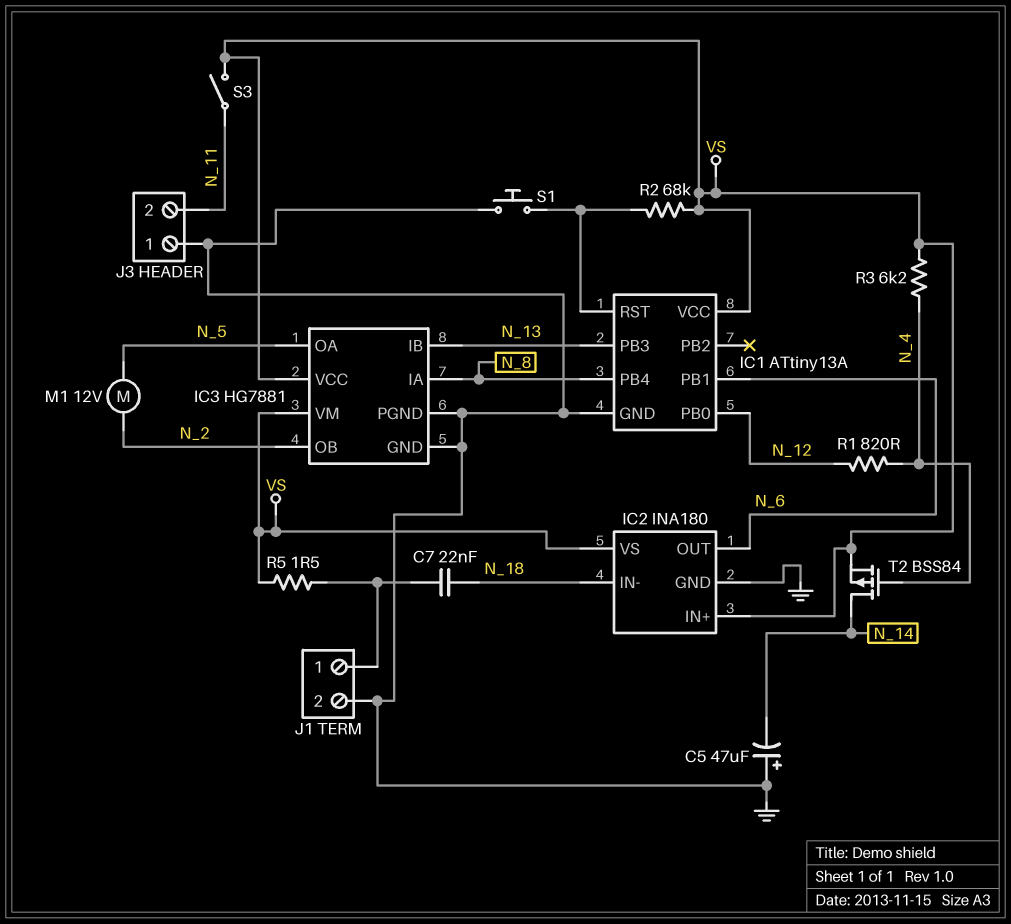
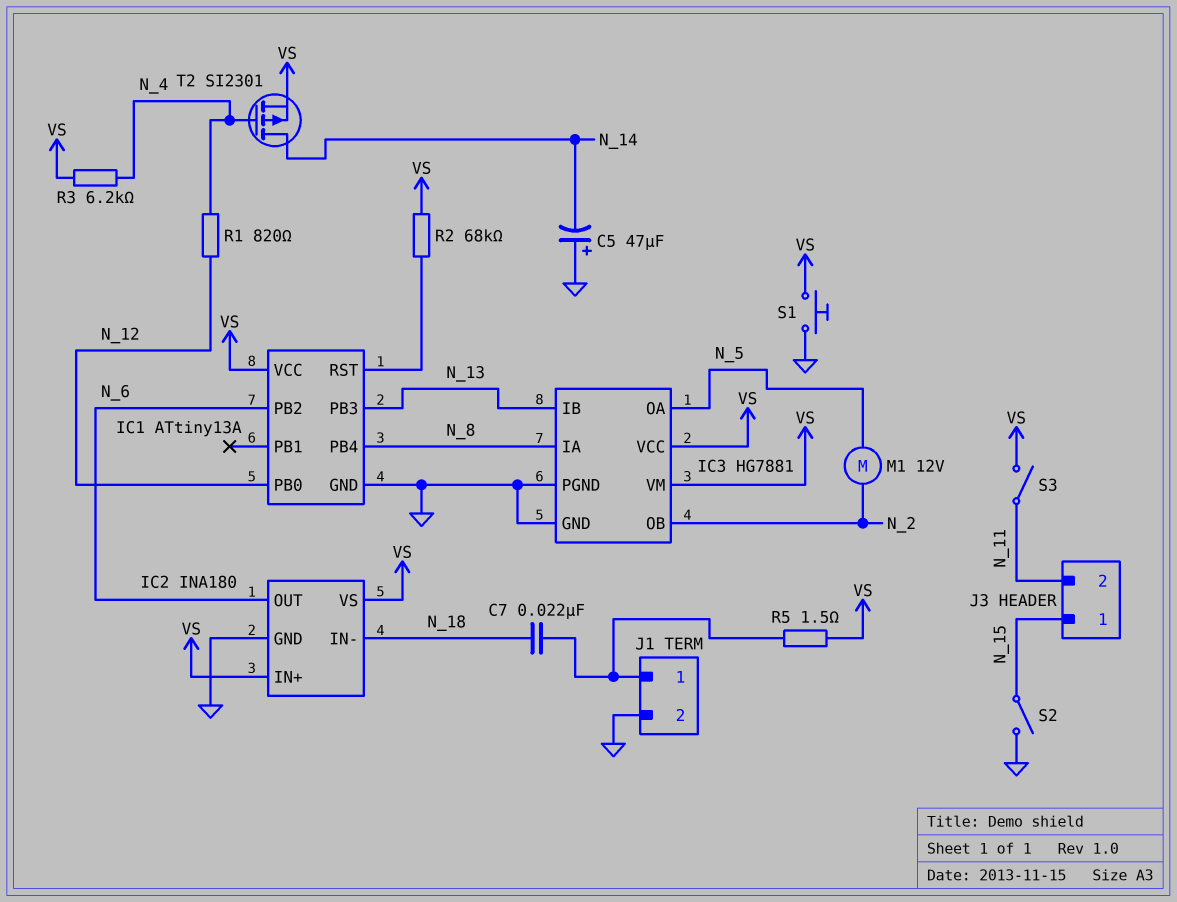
IC1 pin PB1: N_6 -> none
IC1 pin PB2: none -> N_6
J3 pin 1: GND -> N_15
S1: button (GND, IC1/RST) -> button (GND, VS)
S2: none -> switch (GND, N_15)
T2: PMOS BSS84 (G N_4, D N_14, S VS) -> PMOS SI2301 (G N_4, D N_14, S VS)

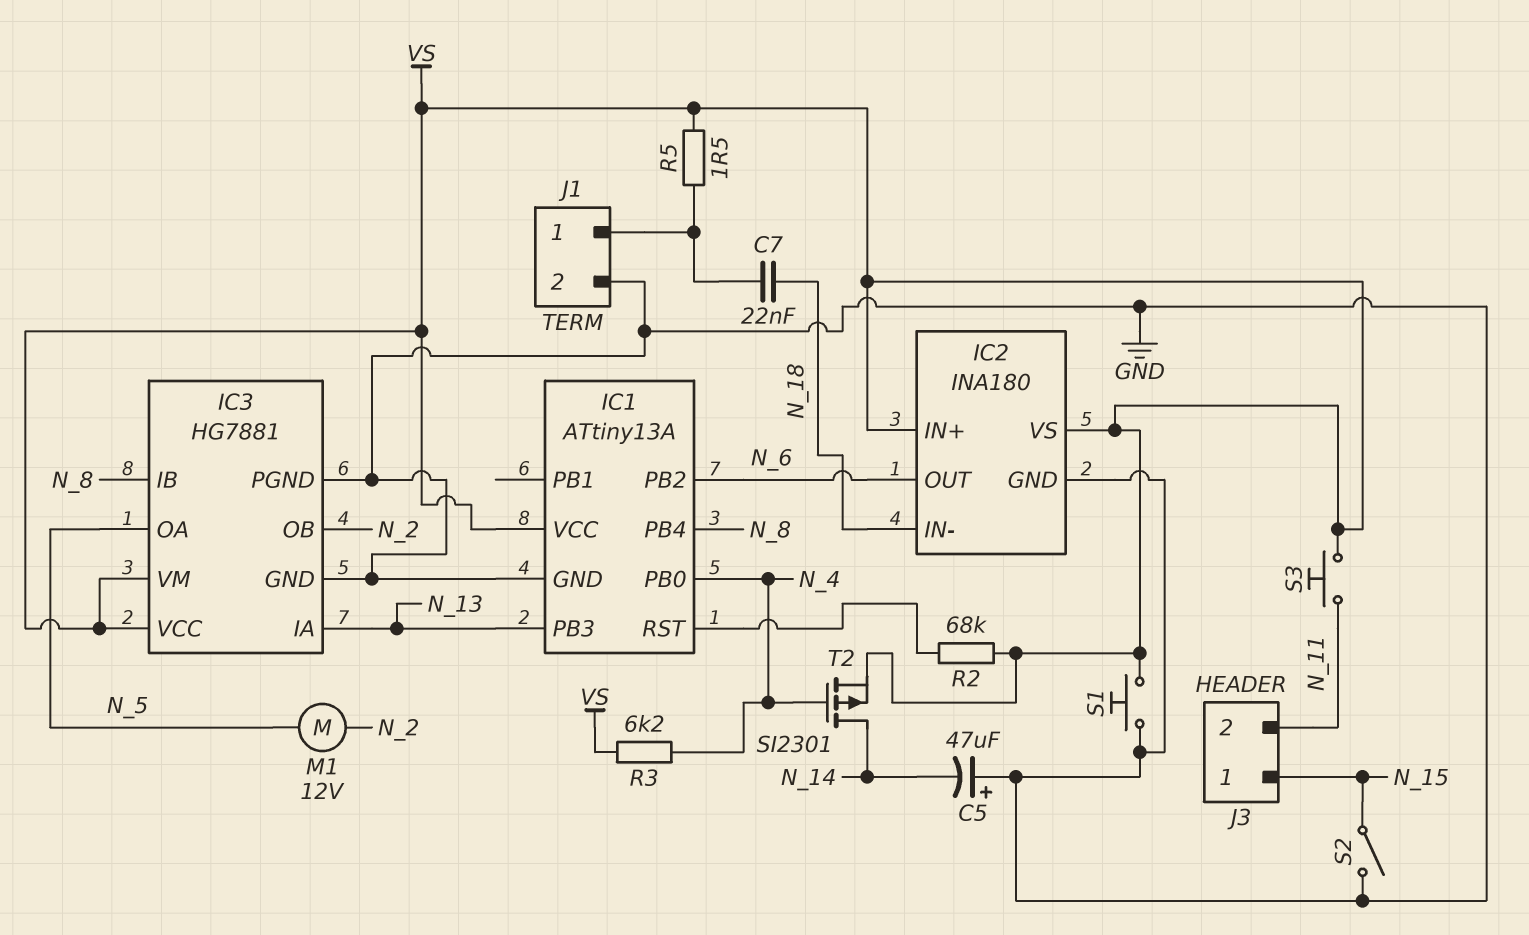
IC1 pin PB0: N_12 -> N_4
IC3 pin IA: N_8 -> N_13
IC3 pin IB: N_13 -> N_8
R1: 820 (N_4, N_12) -> none
S3: switch (N_11, VS) -> button (N_11, VS)

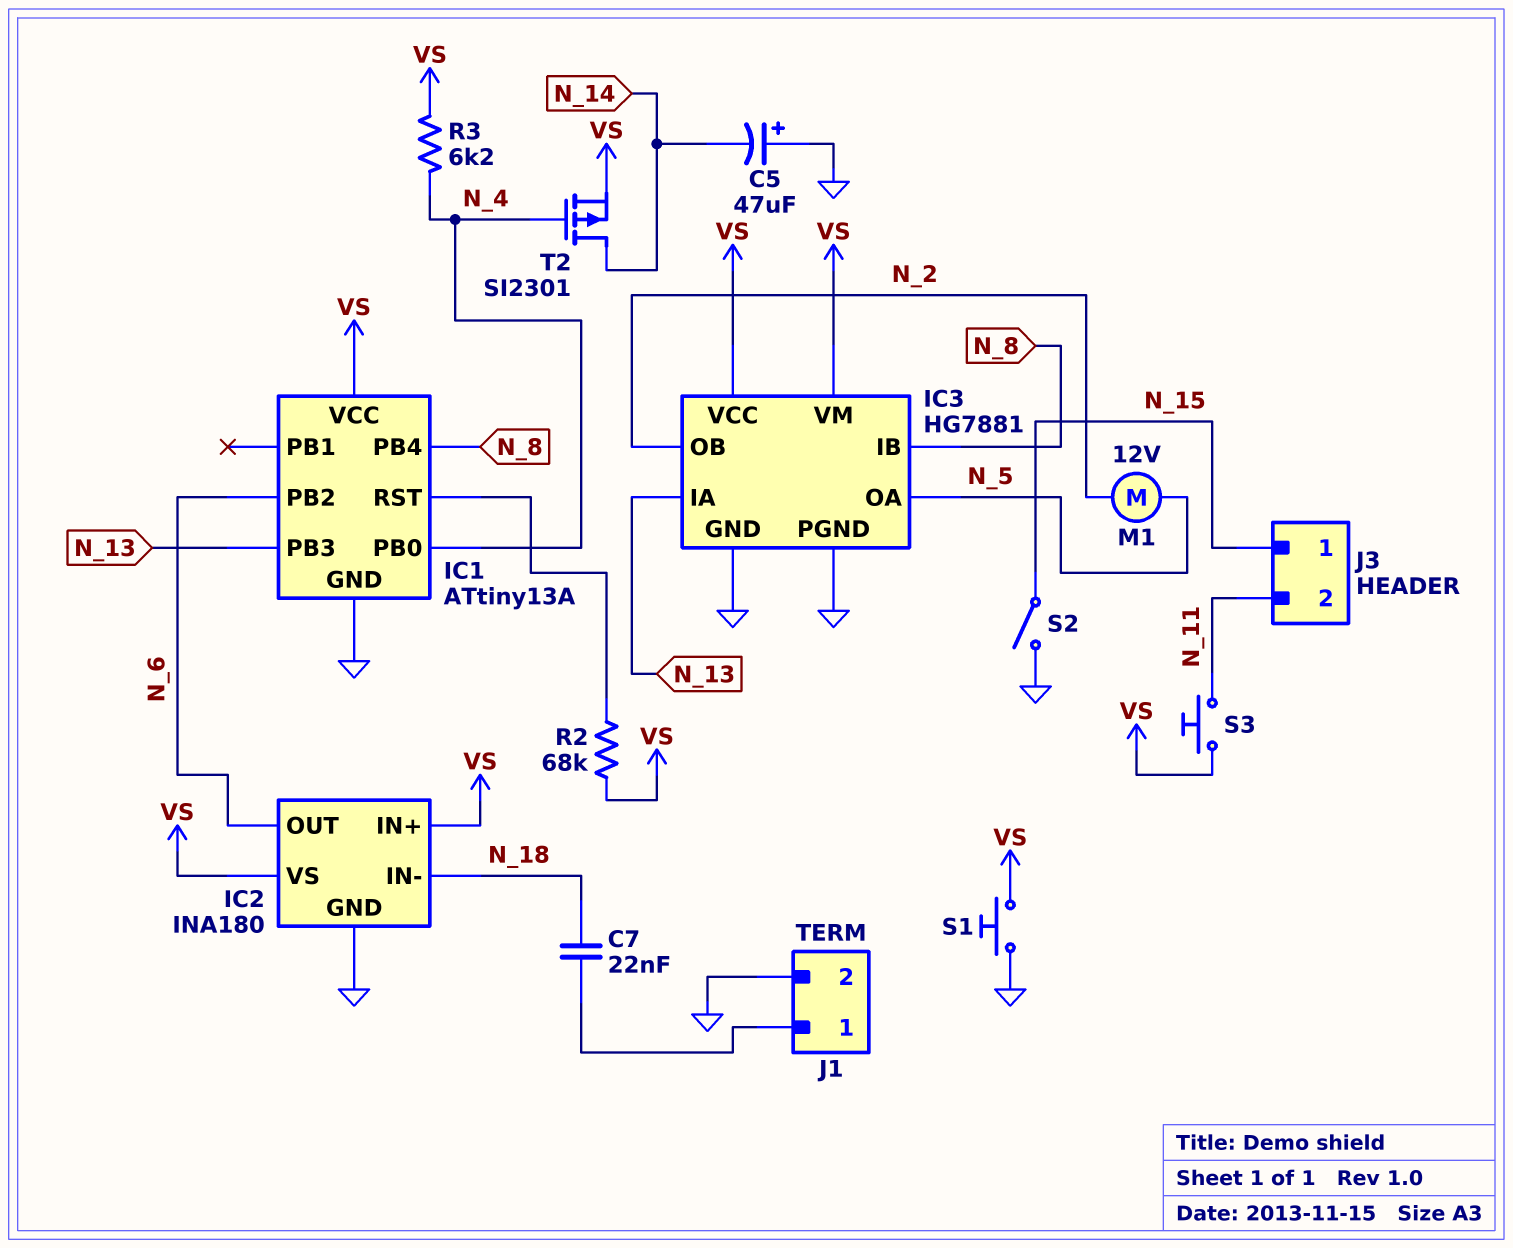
R5: 1.5 (J1/1, VS) -> none

